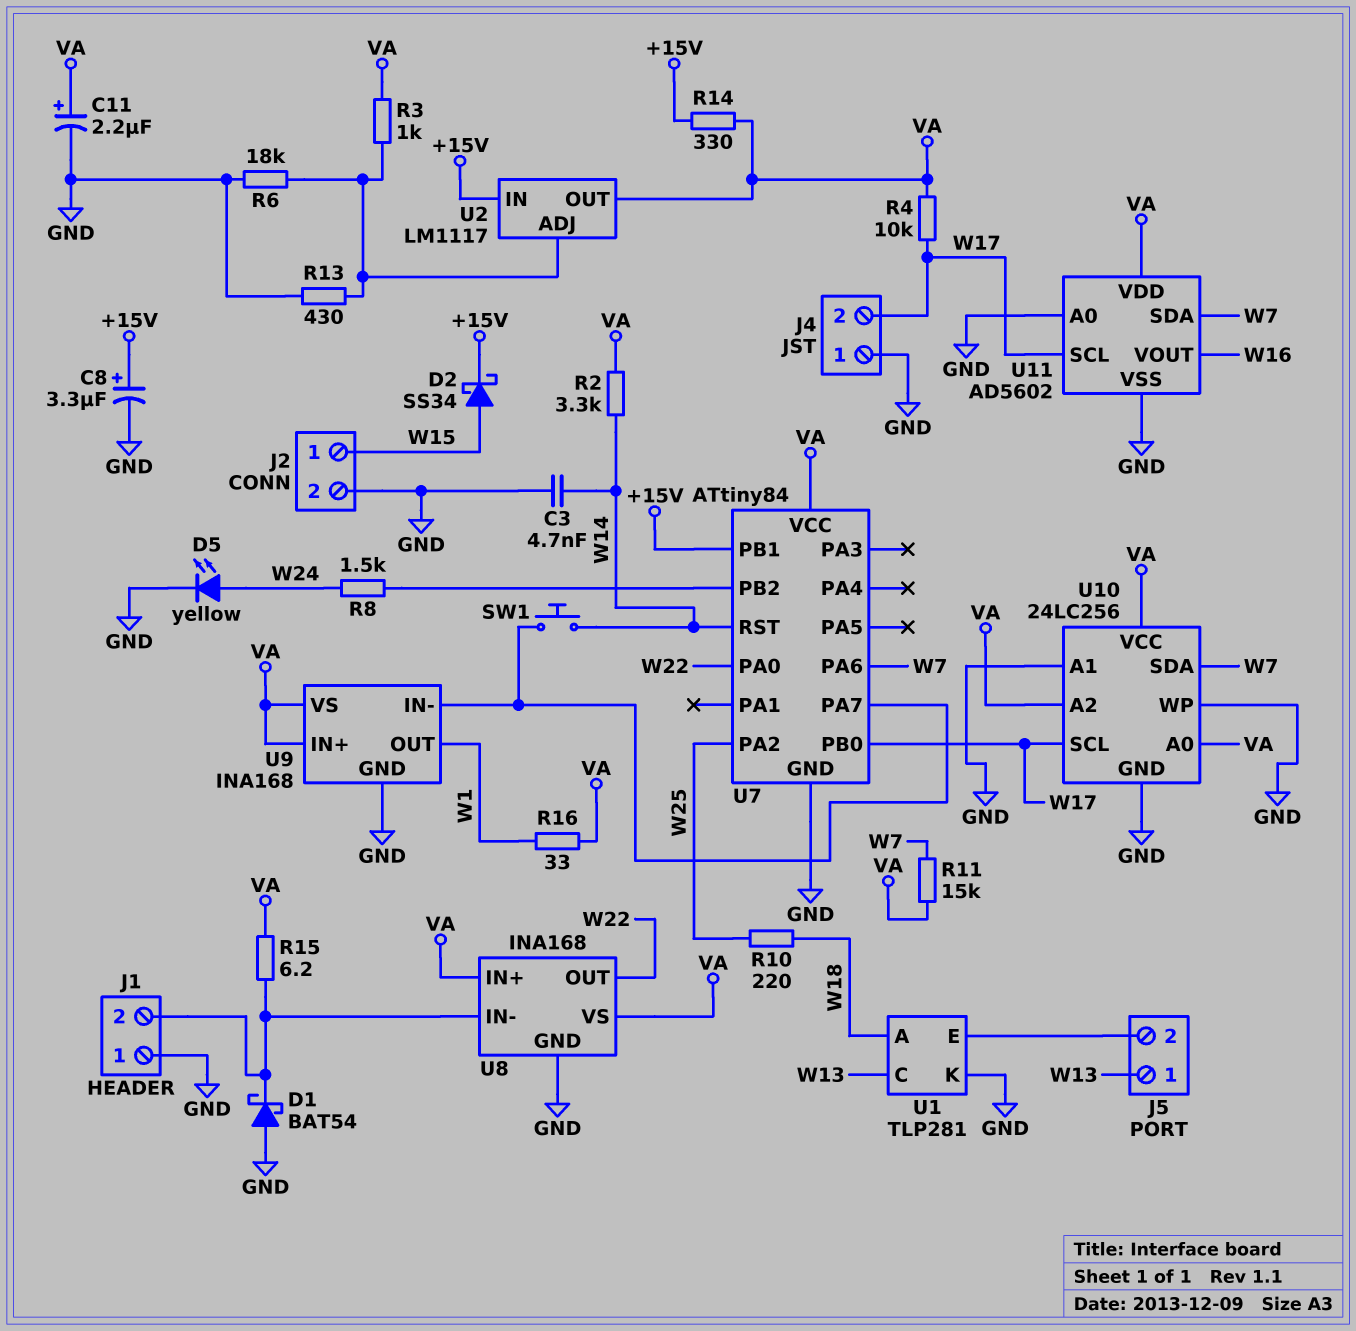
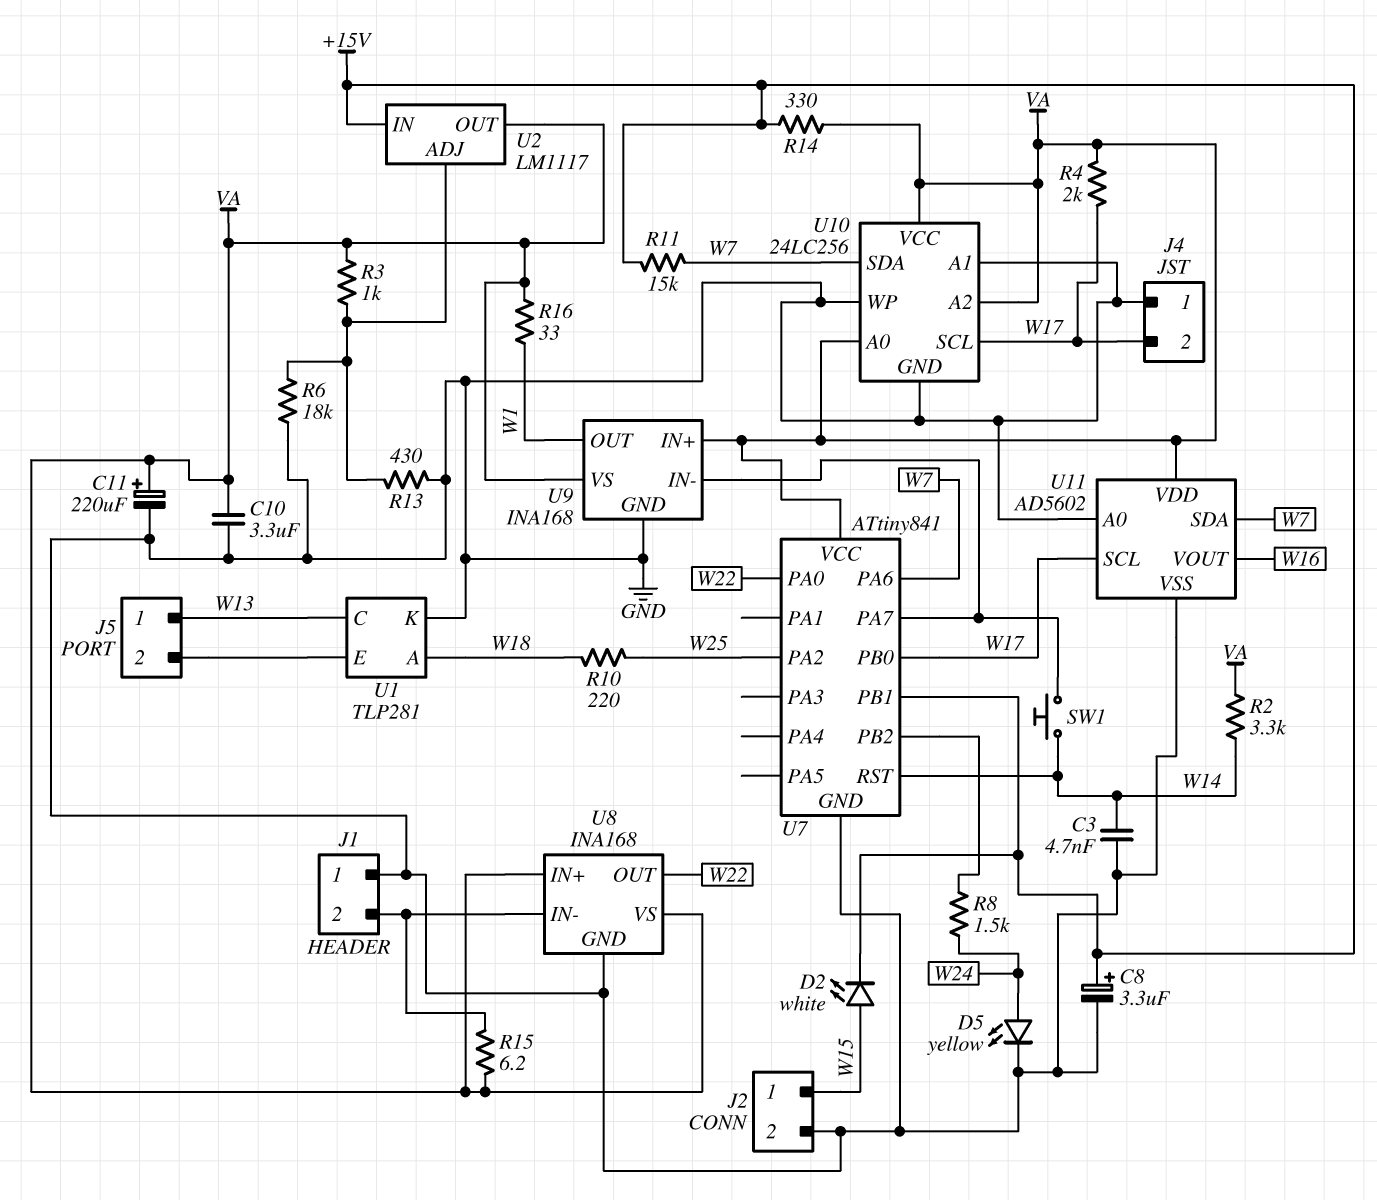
C10: none -> 3.3uF (GND, VA)
C11: 2.2uF (plus VA, minus GND) -> 220uF (plus VA, minus GND)
D1: schottky BAT54 (A GND, K J1/2) -> none
D2: schottky SS34 (A W15, K +15V) -> LED white (A W15, K +15V)
R4: 10k (VA, W17) -> 2k (VA, W17)
R11: 15k (VA, W7) -> 15k (+15V, W7)
U7: ATtiny84 -> ATtiny841

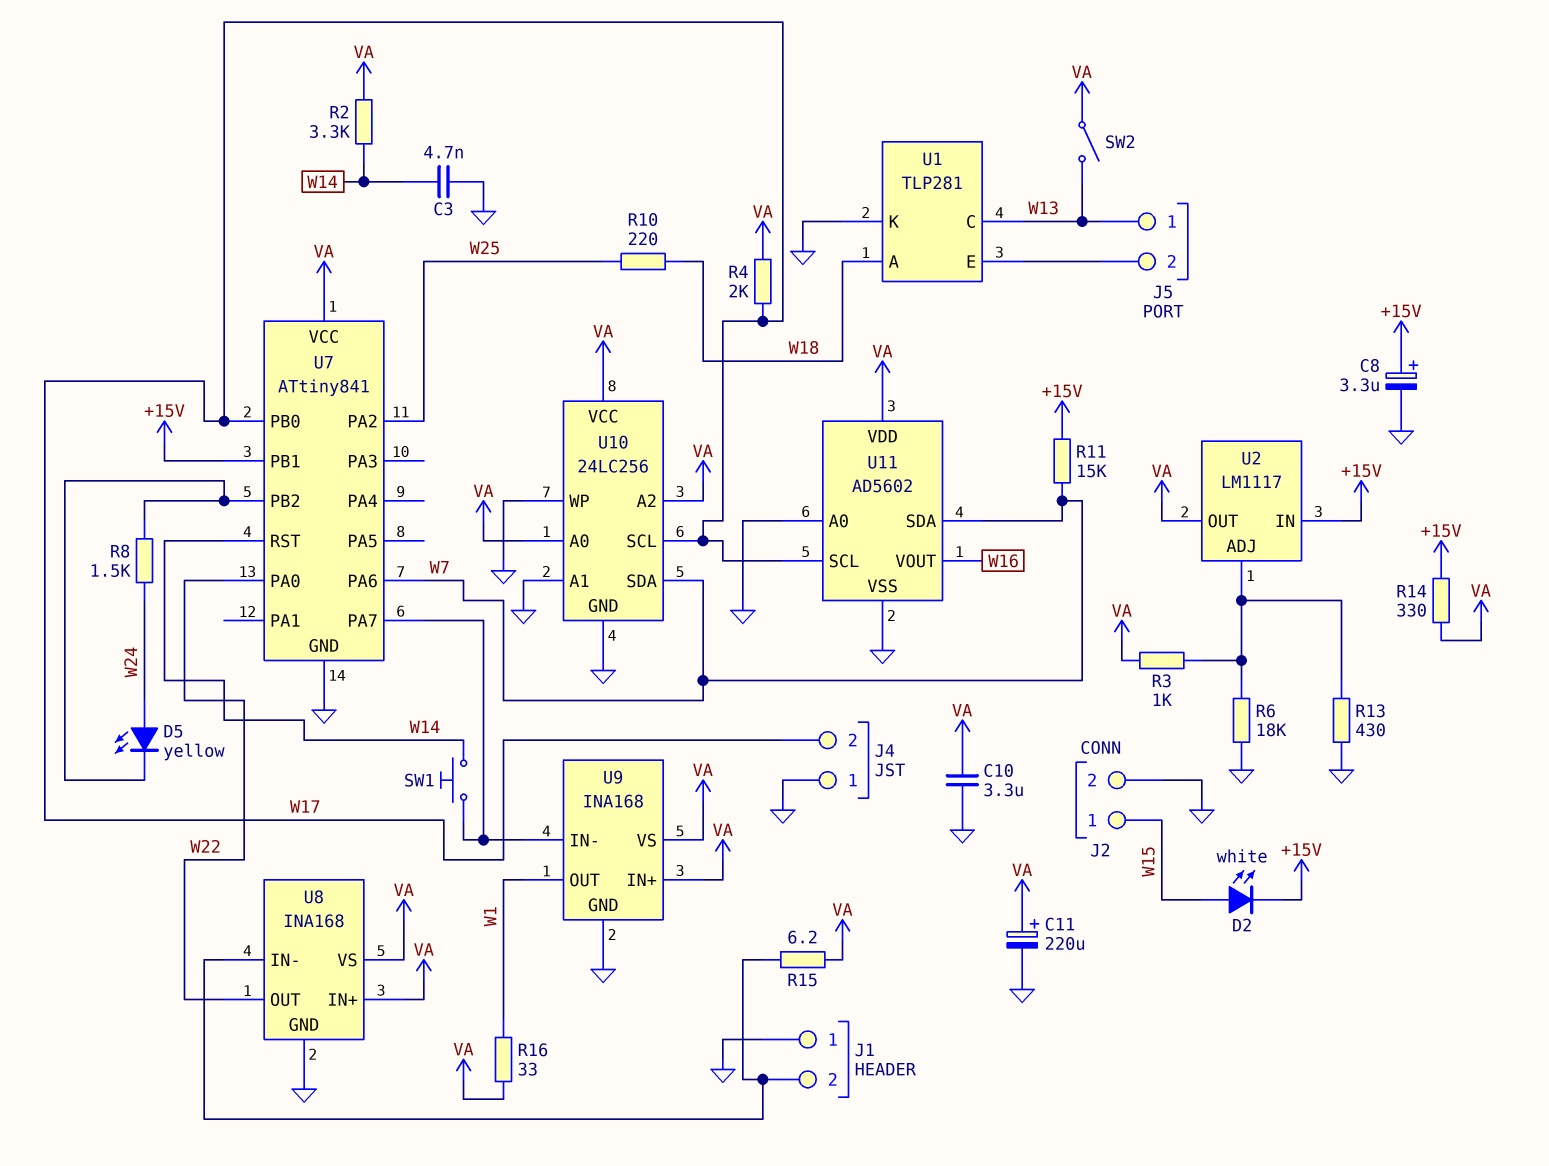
D5: LED yellow (A W24, K GND) -> LED yellow (A W24, K U7/PB2)
SW2: none -> switch (VA, W13)

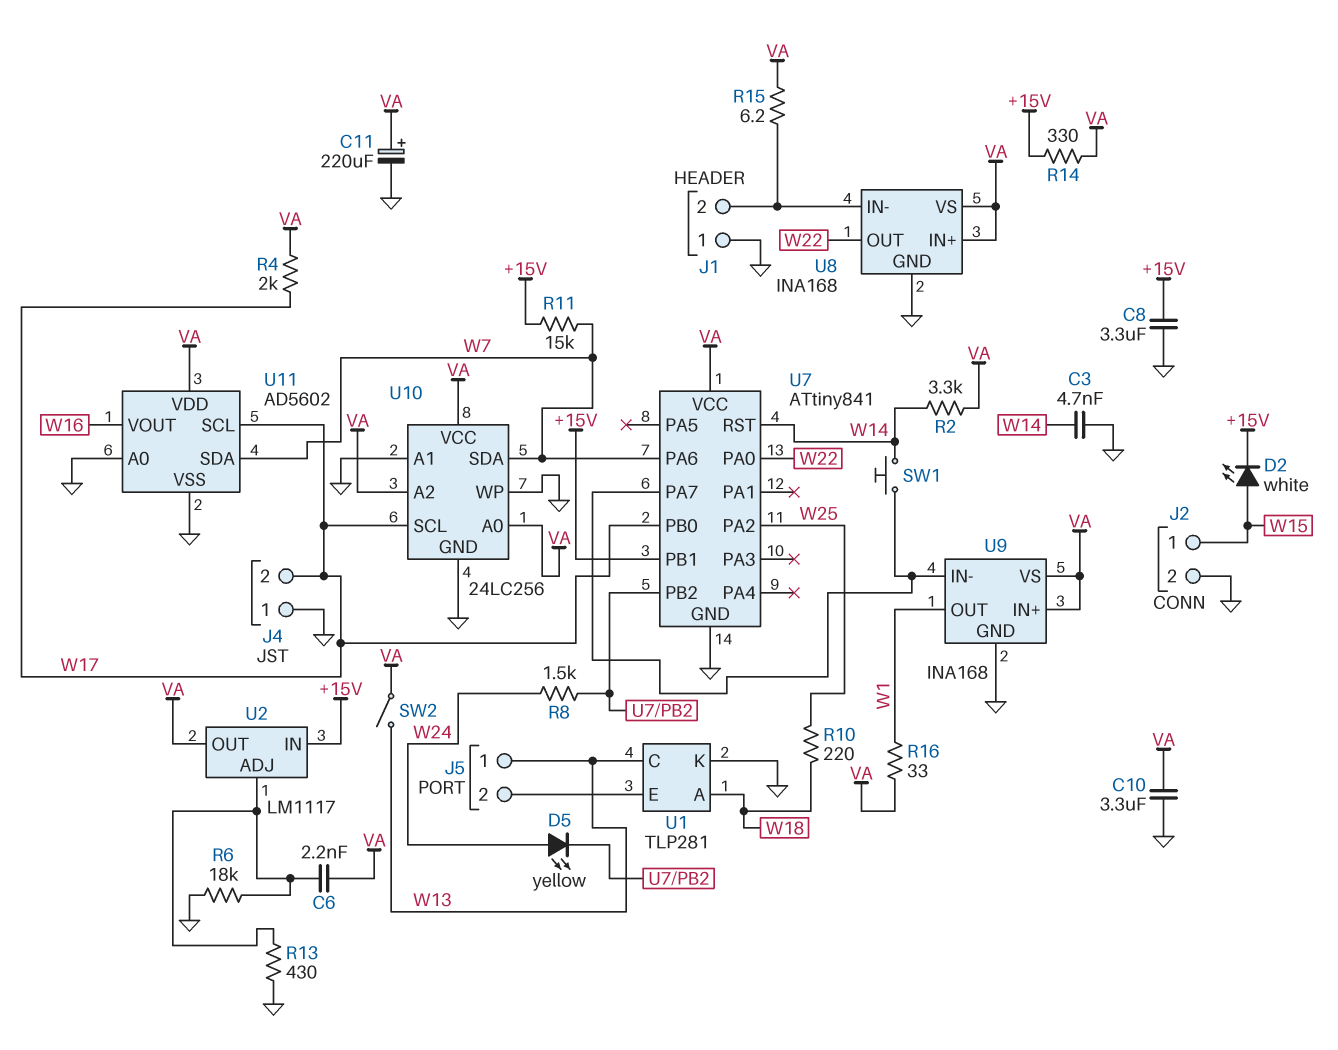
C6: none -> 2.2nF (U2/ADJ, VA)
C8: 3.3uF (plus +15V, minus GND) -> 3.3uF (+15V, GND)
R3: 1k (U2/ADJ, VA) -> none

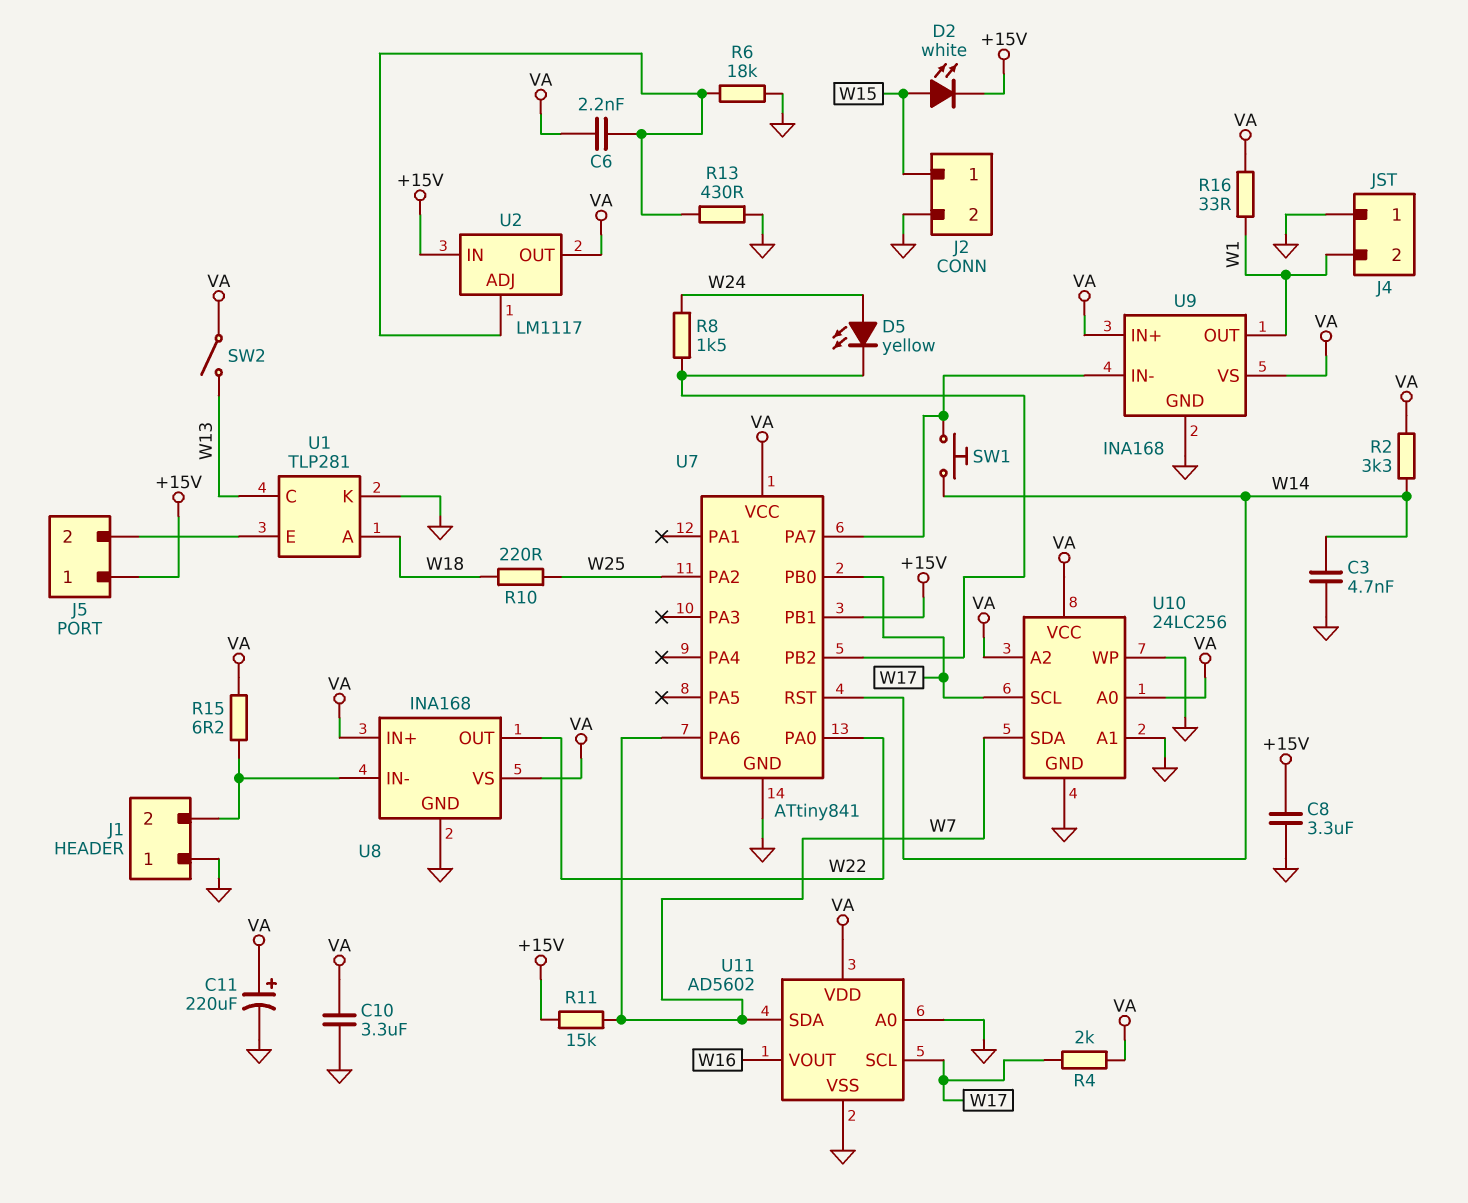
J4 pin 2: W17 -> W1
J5 pin 1: W13 -> +15V
R14: 330 (+15V, VA) -> none

